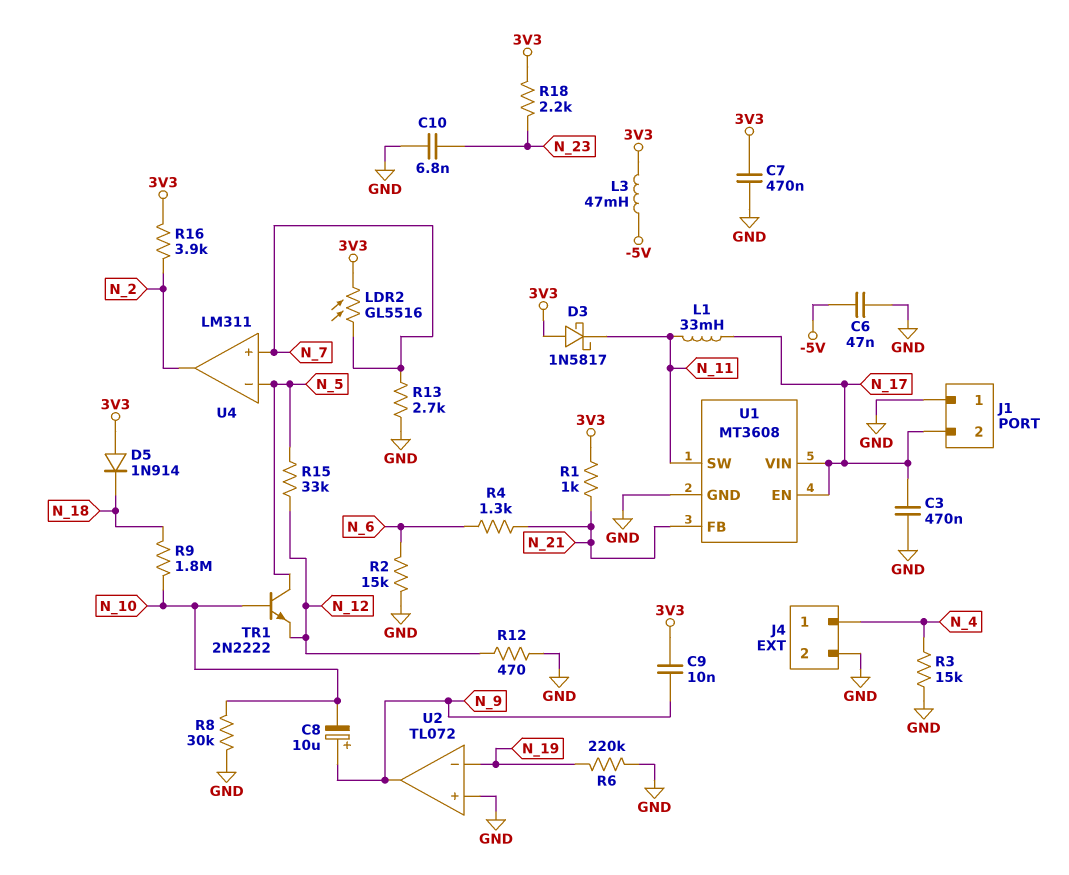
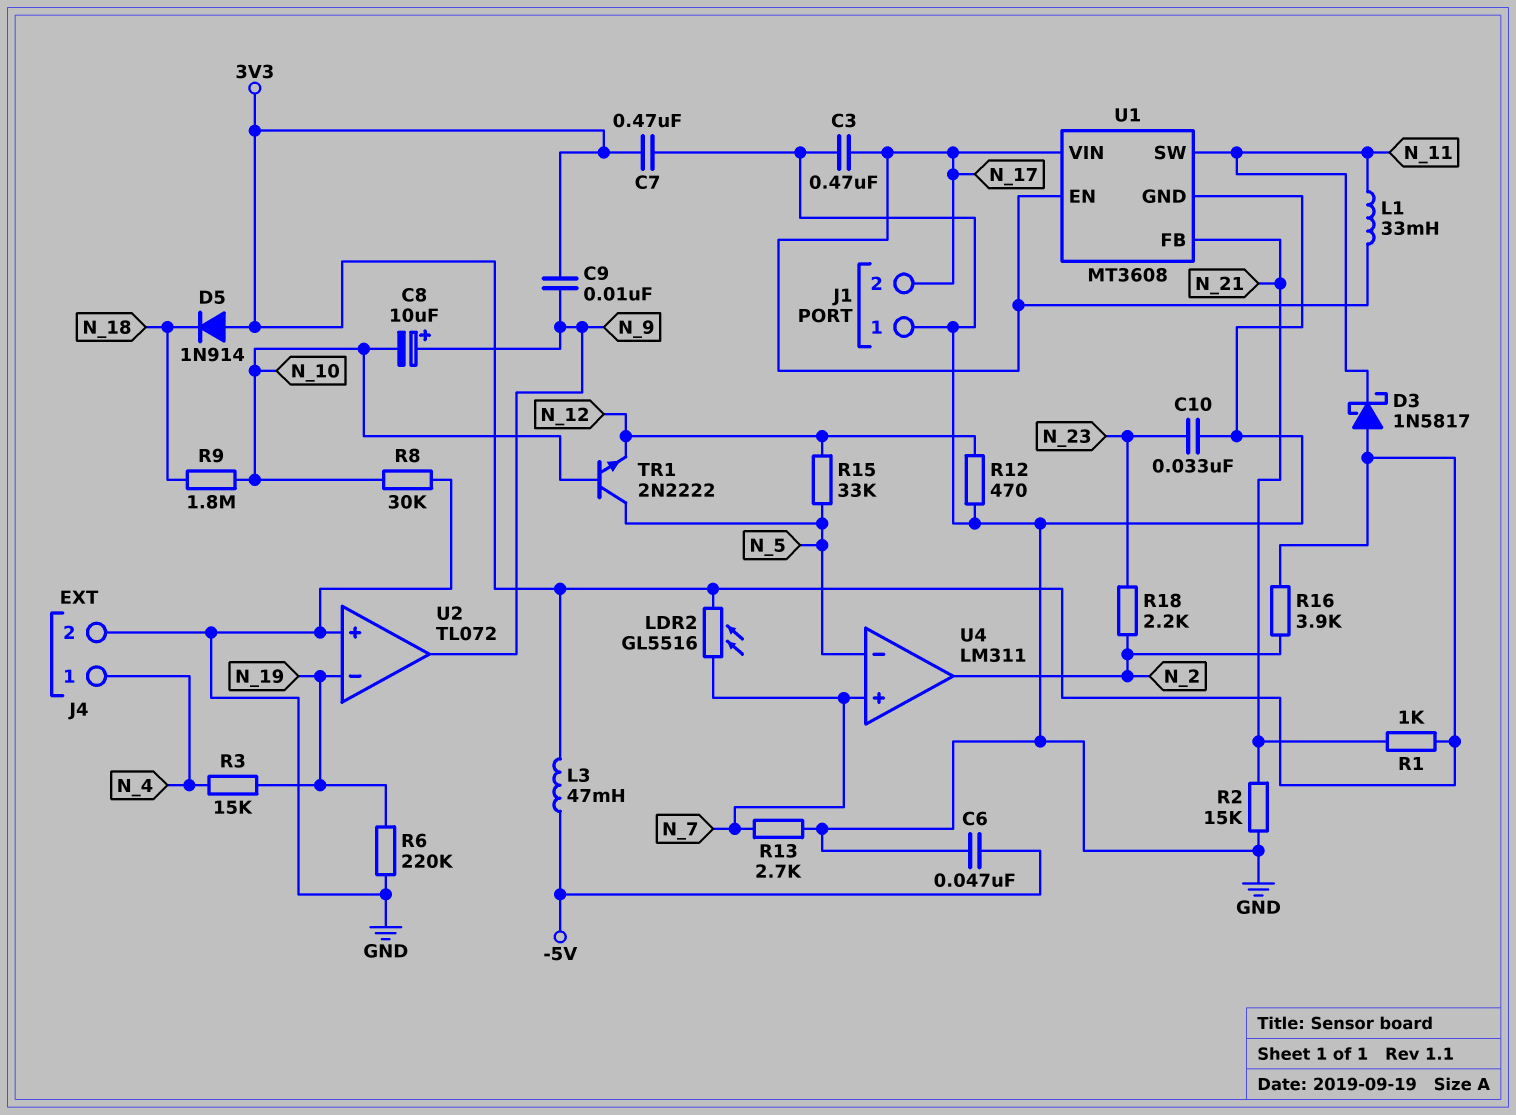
C10: 6.8nF (GND, N_23) -> 33nF (GND, N_23)
R2: 15k (GND, N_6) -> 15k (GND, N_21)
R3: 15k (GND, N_4) -> 15k (N_4, N_19)
R4: 1.3k (N_6, N_21) -> none
R18: 2.2k (3V3, N_23) -> 2.2k (N_2, N_23)

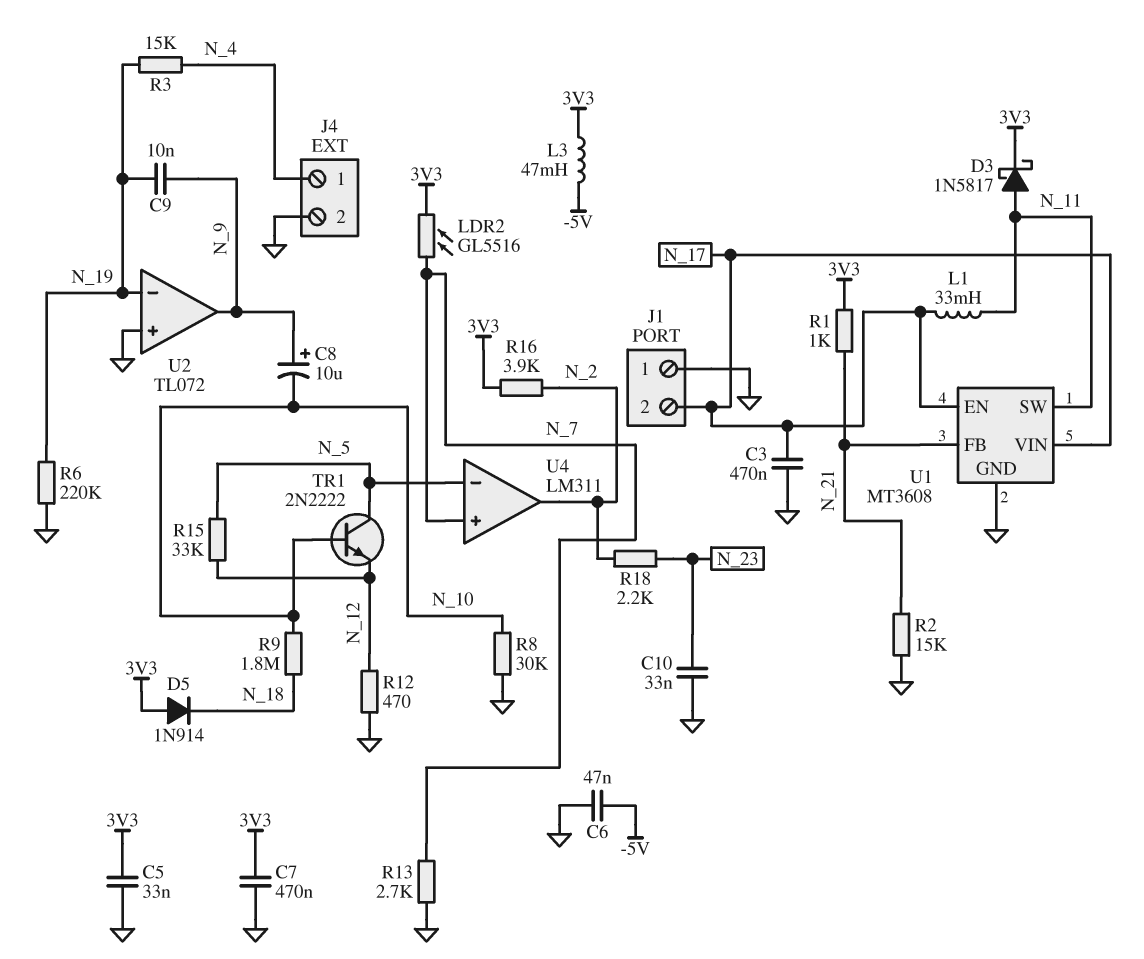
C5: none -> 33nF (3V3, GND)
C9: 10nF (3V3, N_9) -> 10nF (N_9, N_19)
D3: schottky 1N5817 (A 3V3, K N_11) -> schottky 1N5817 (A N_11, K 3V3)

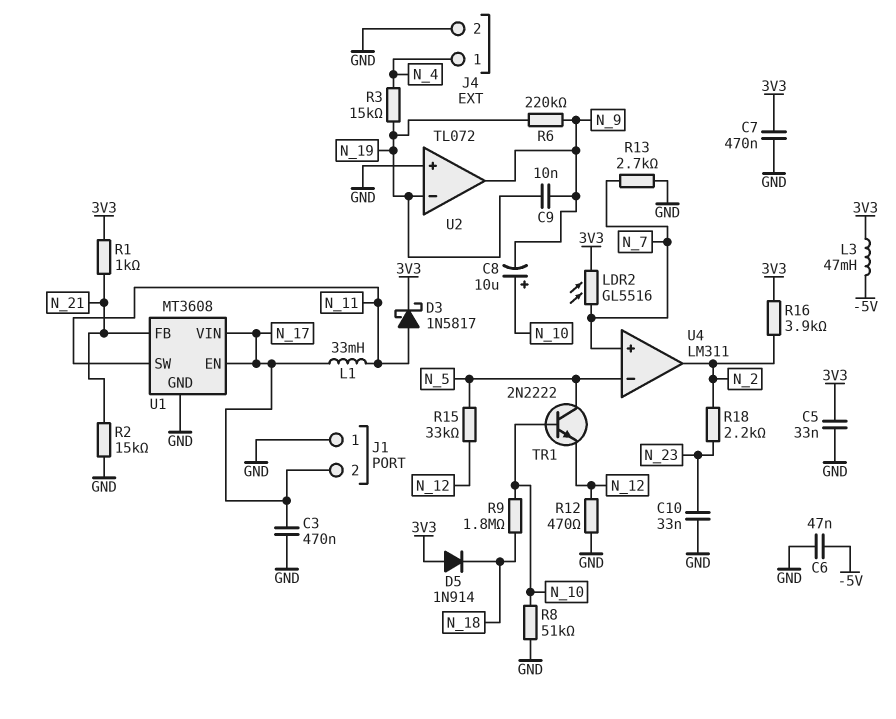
C8: 10uF (plus N_9, minus N_10) -> 10uF (plus N_10, minus N_9)
R6: 220k (GND, N_19) -> 220k (N_9, N_19)
R8: 30k (GND, N_10) -> 51k (GND, N_10)

